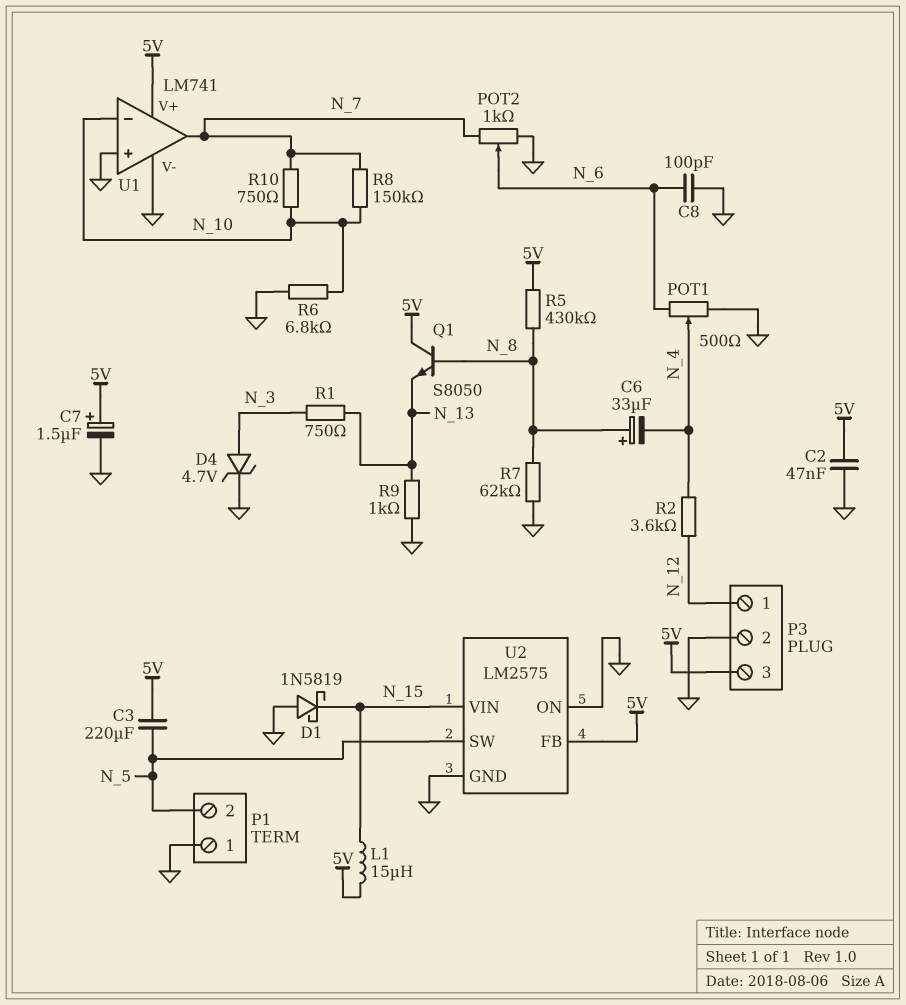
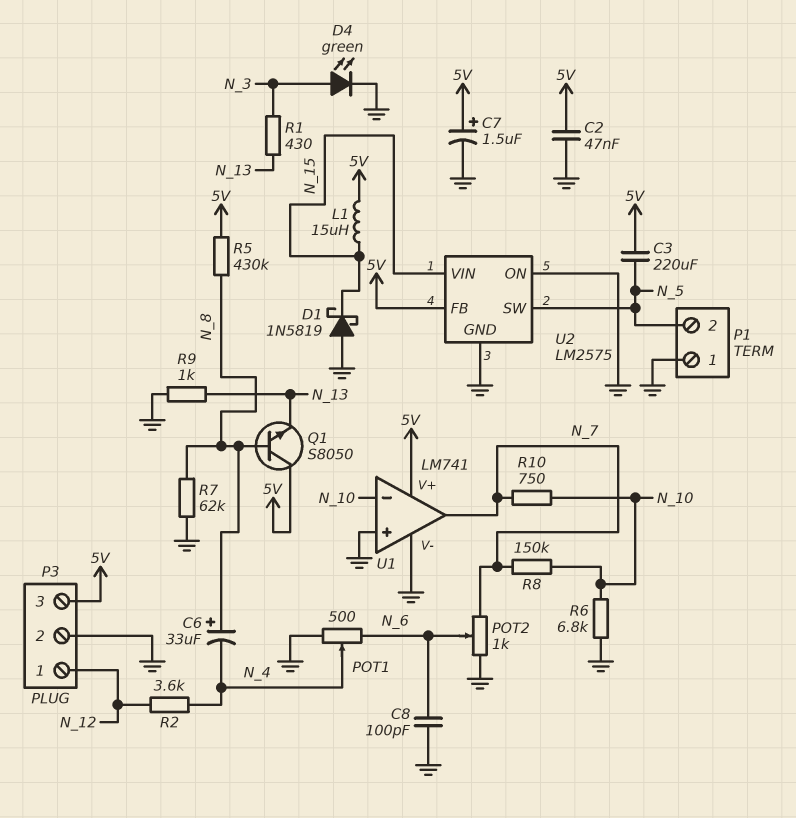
D4: zener 4.7V (A N_3, K GND) -> LED green (A N_3, K GND)
R1: 750 (N_3, N_13) -> 430 (N_3, N_13)

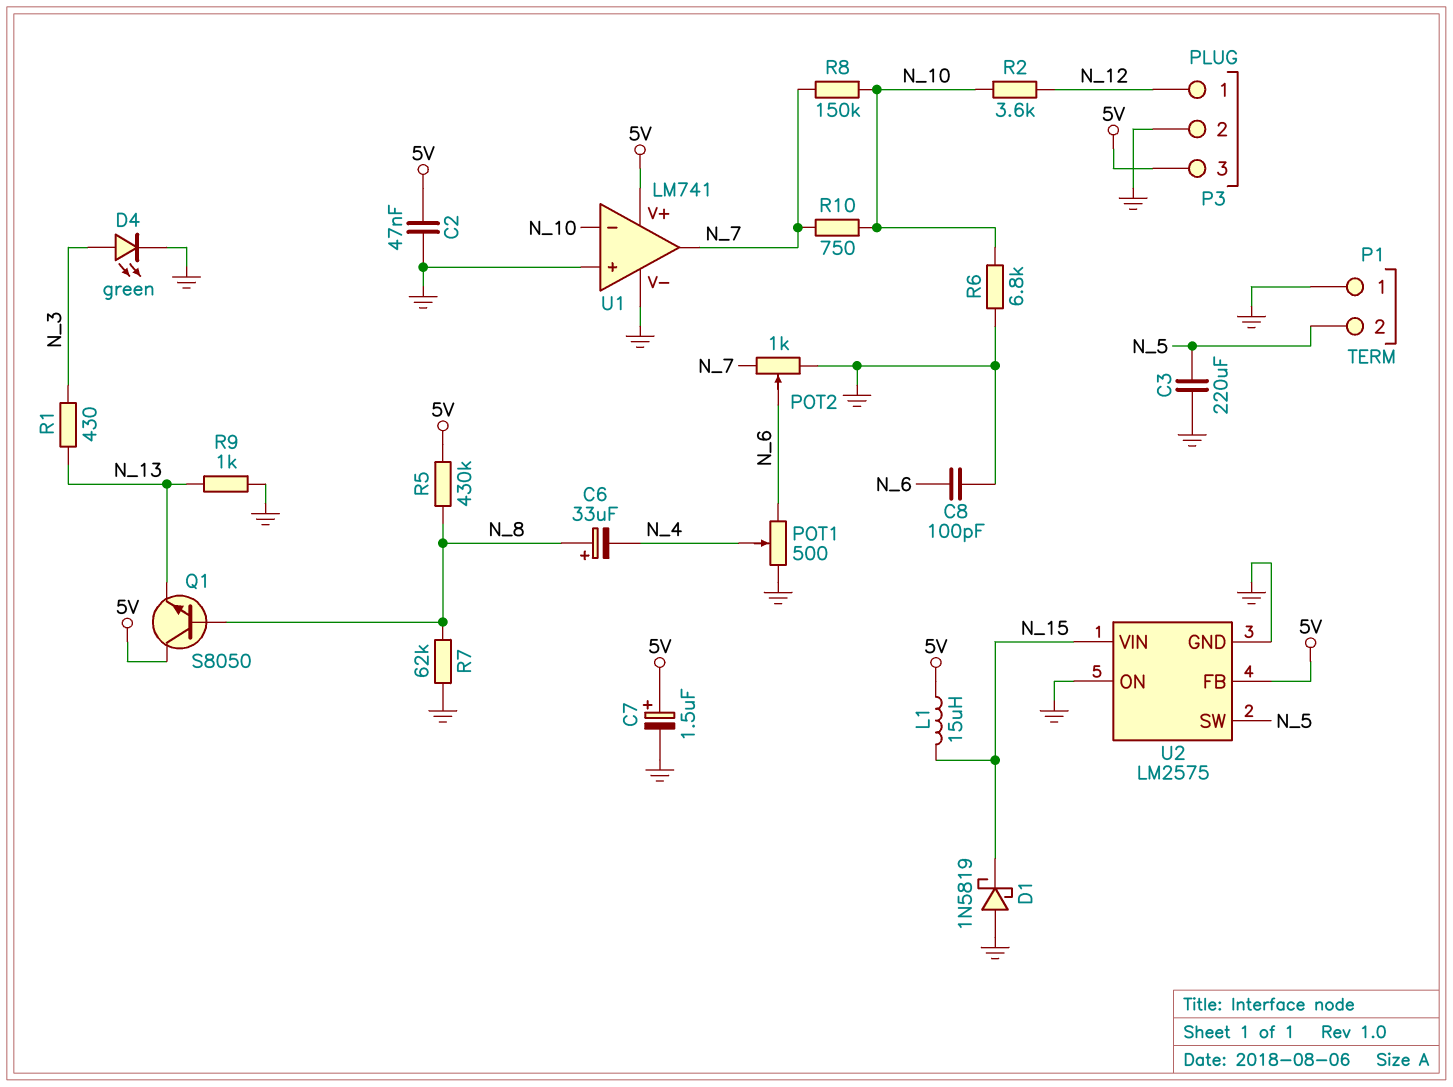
C3: 220uF (5V, N_5) -> 220uF (GND, N_5)
R2: 3.6k (N_4, N_12) -> 3.6k (N_10, N_12)

